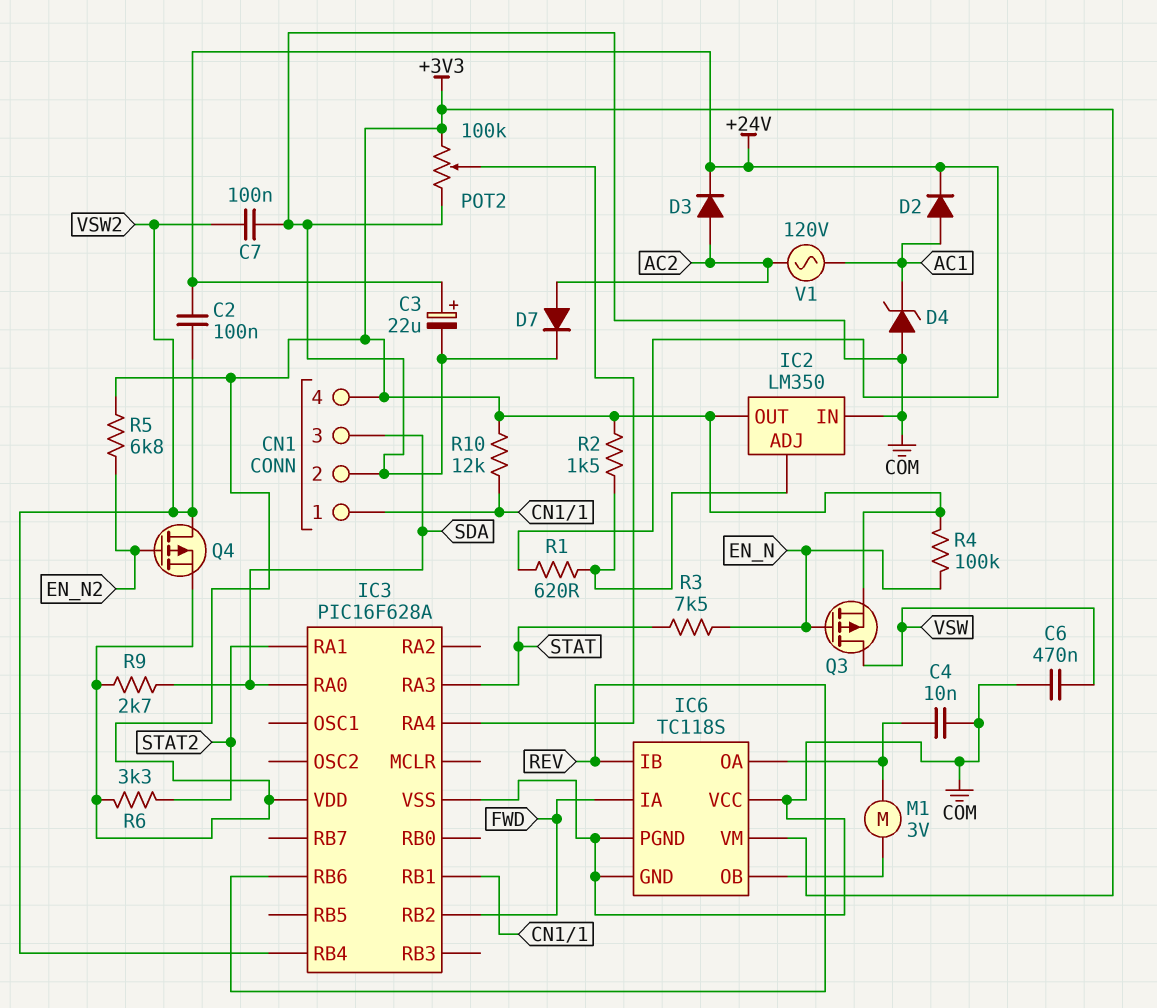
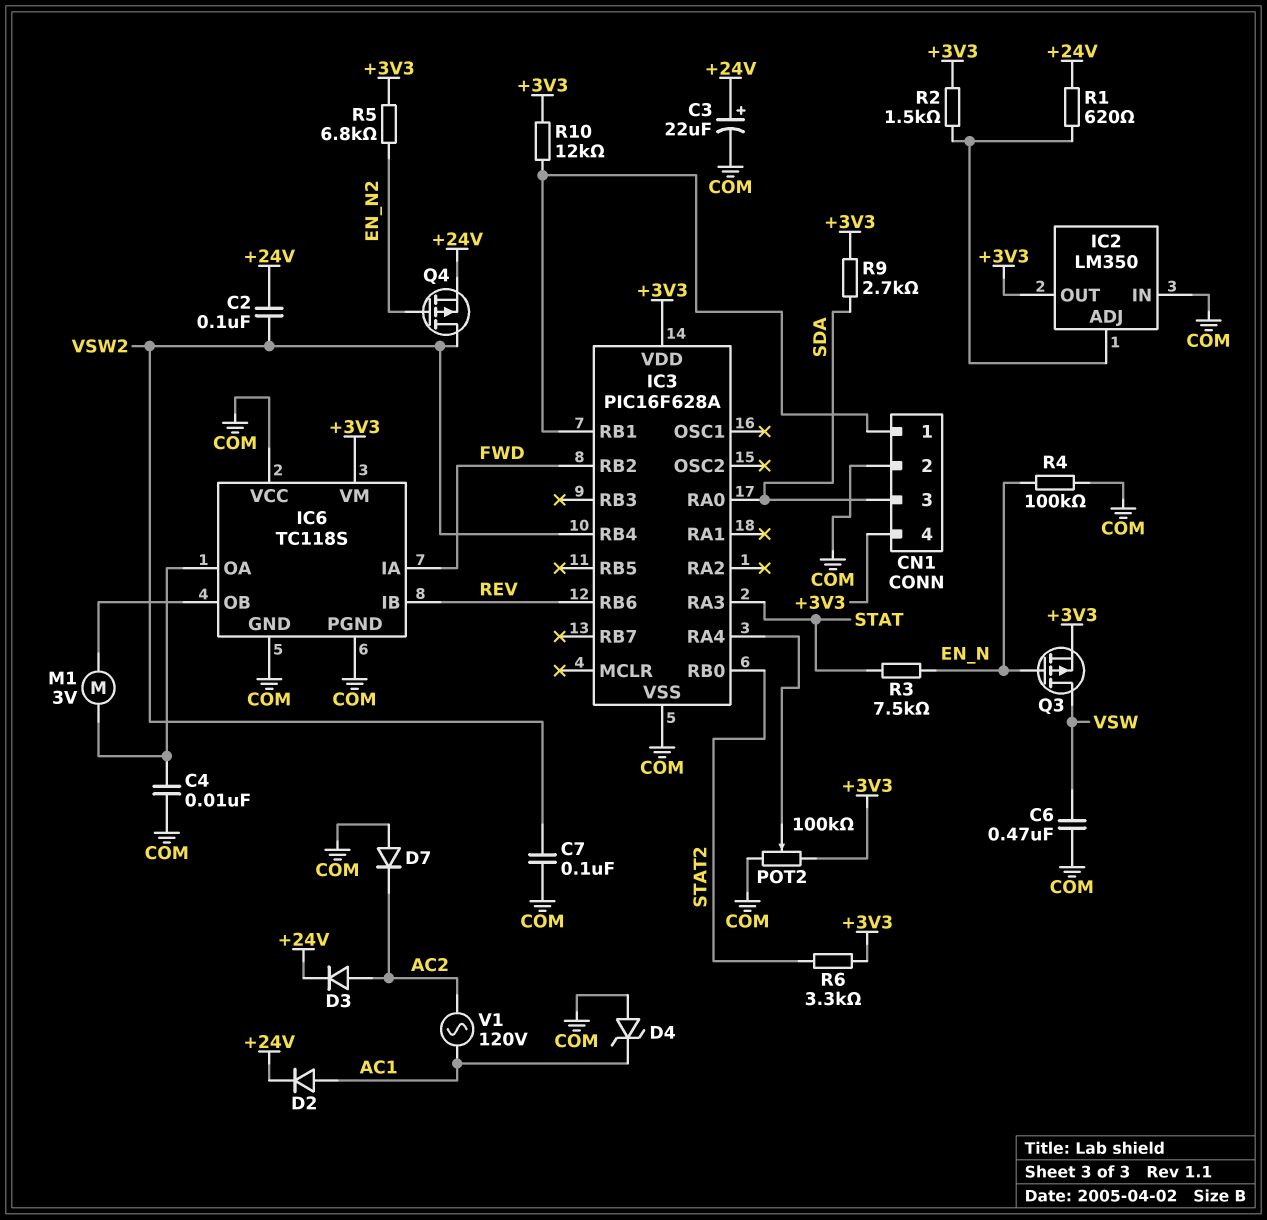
D7: diode (A AC2, K COM) -> diode (A COM, K AC2)
IC3 pin RA1: STAT2 -> none
IC3 pin RB0: none -> STAT2
Q4: PMOS (G EN_N2, D VSW2, S +3V3) -> PMOS (G EN_N2, D VSW2, S +24V)
R4: 100k (+3V3, EN_N) -> 100k (COM, EN_N)

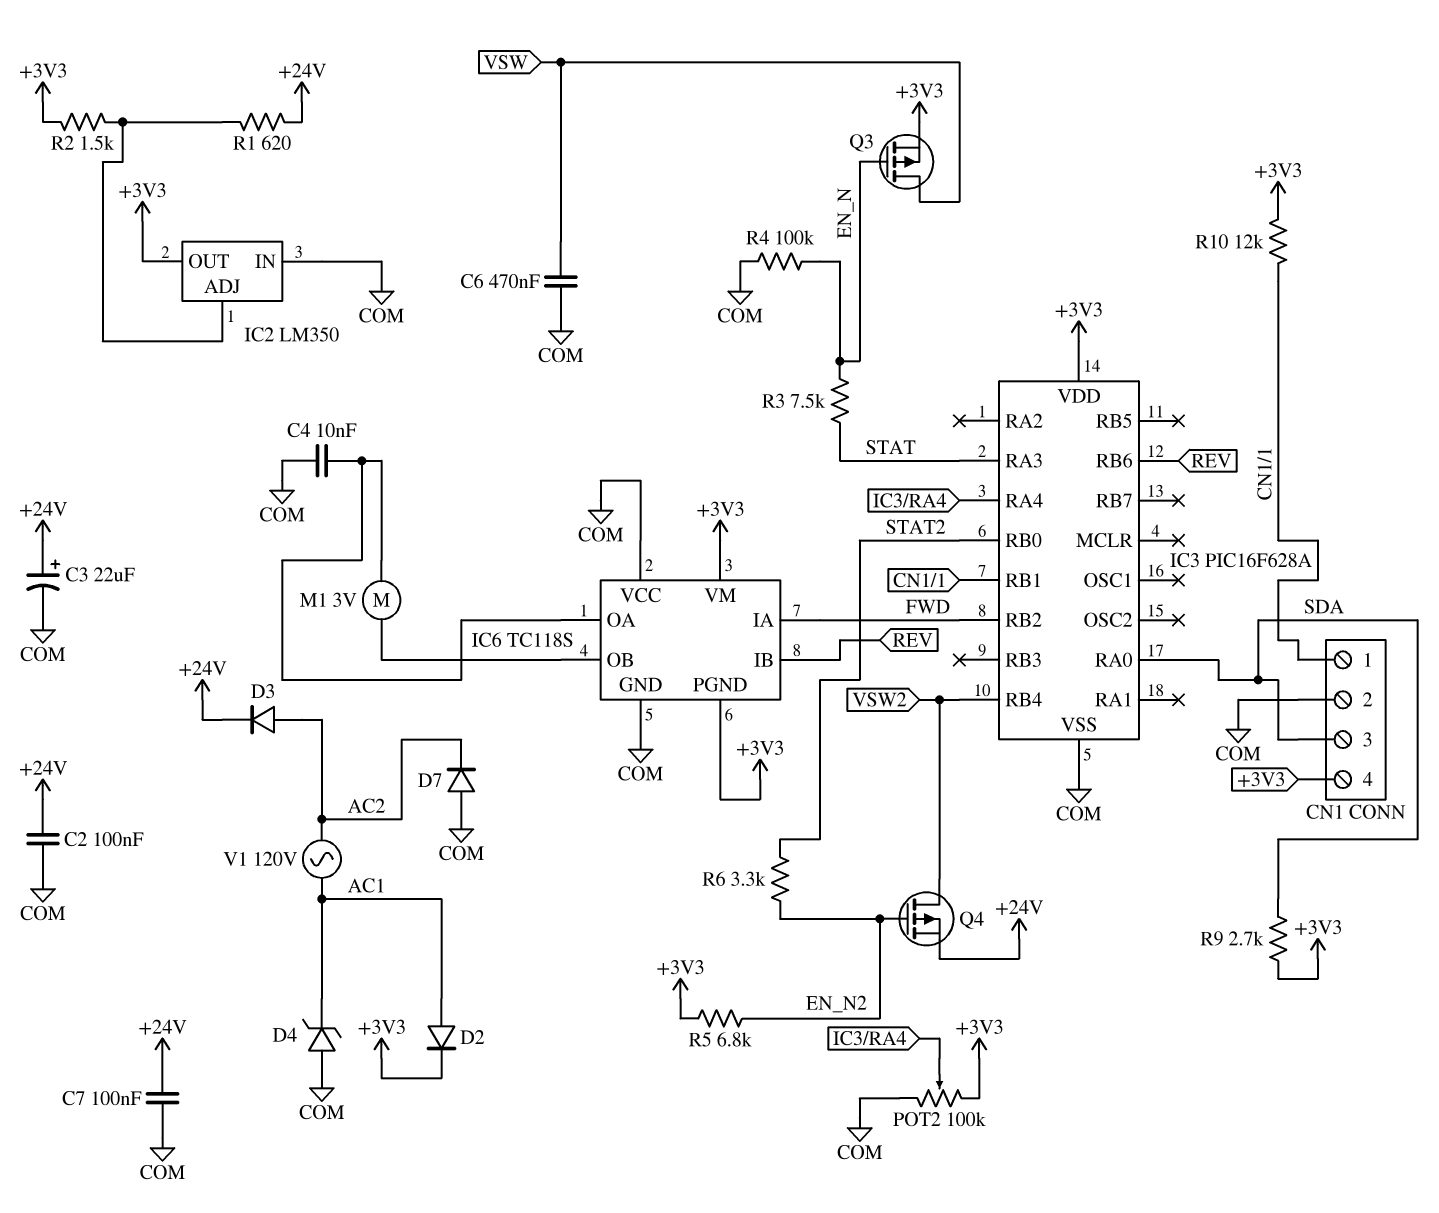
C2: 100nF (+24V, VSW2) -> 100nF (+24V, COM)
C7: 100nF (COM, VSW2) -> 100nF (+24V, COM)
D2: diode (A AC1, K +24V) -> diode (A AC1, K +3V3)
IC6 pin PGND: COM -> +3V3
R6: 3.3k (+3V3, STAT2) -> 3.3k (EN_N2, STAT2)

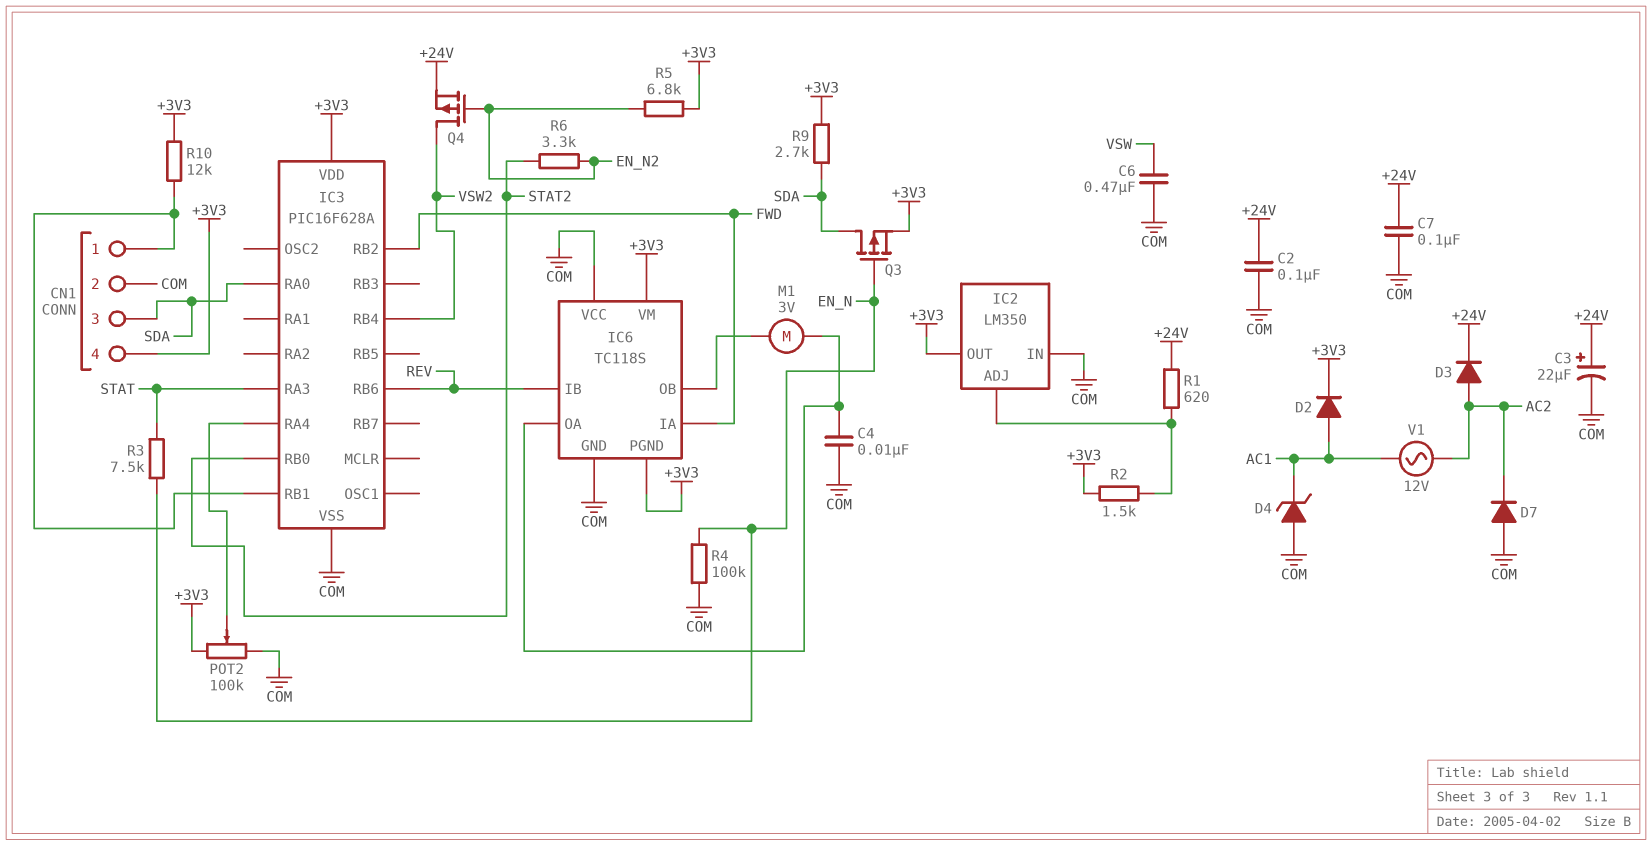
Q3: PMOS (G EN_N, D VSW, S +3V3) -> PMOS (G EN_N, D SDA, S +3V3)
V1: AC 120V (AC1, AC2) -> AC 12V (AC1, AC2)

